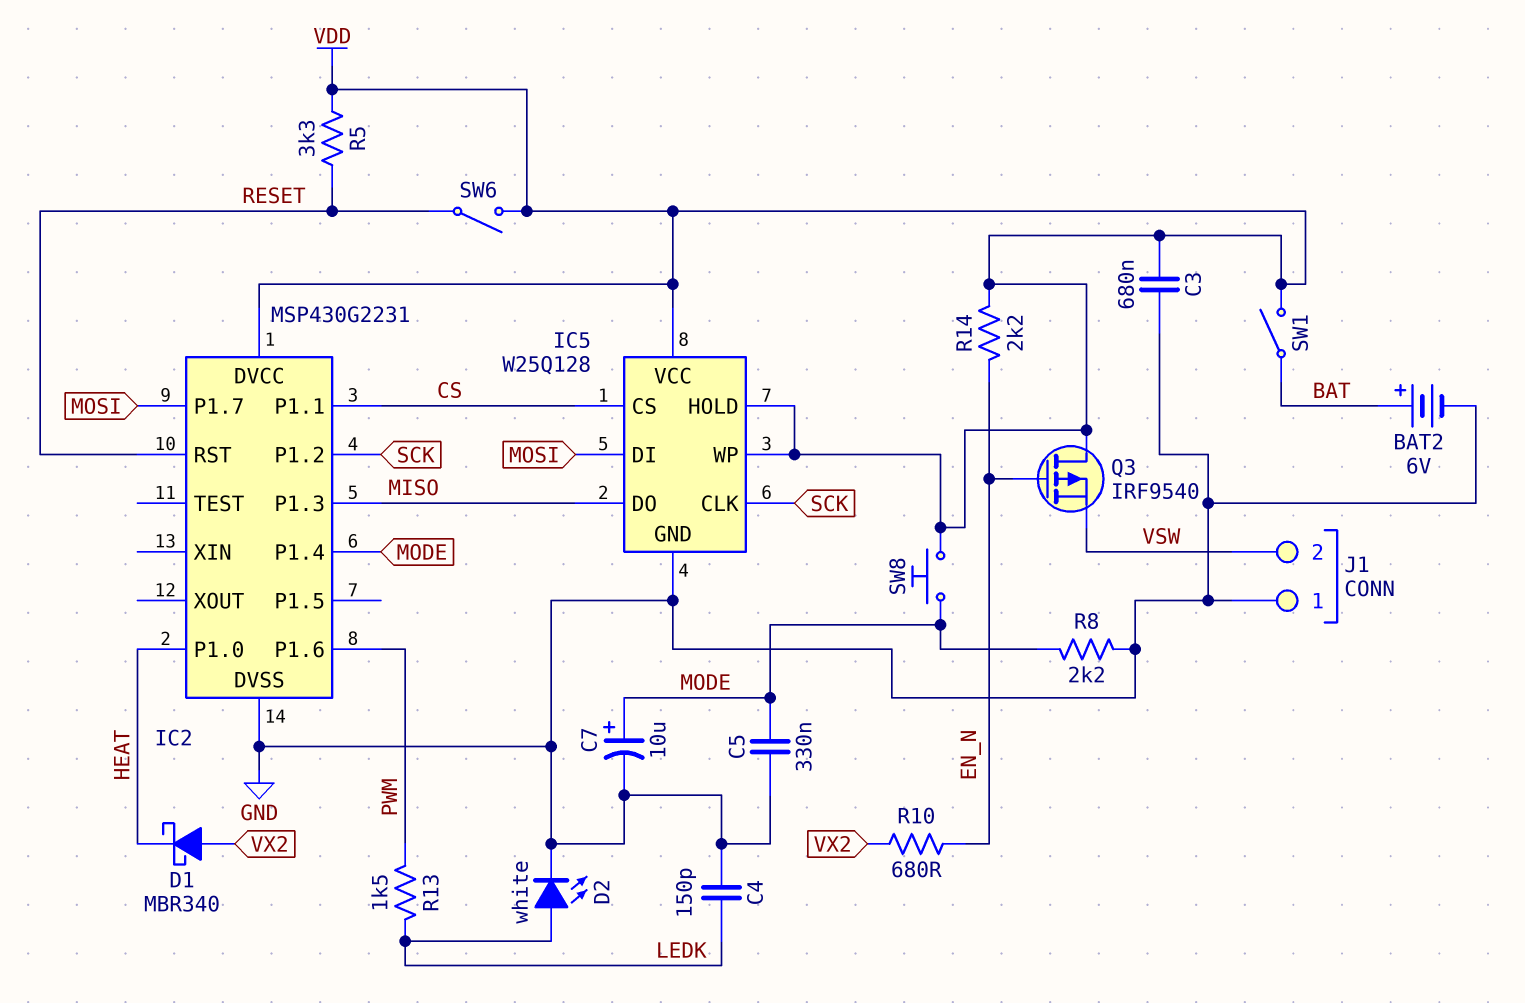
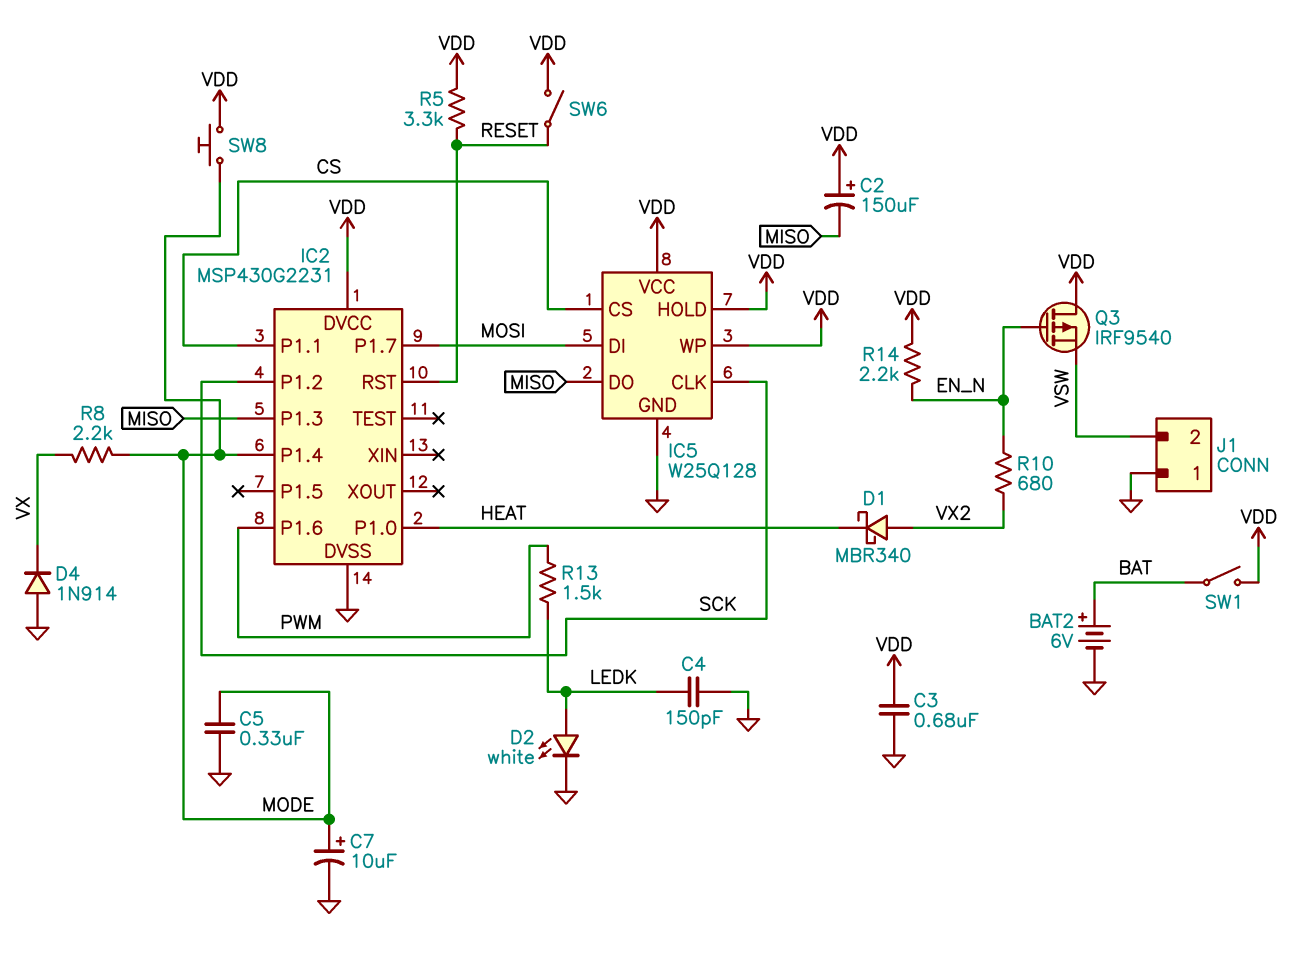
C2: none -> 150uF (plus VDD, minus MISO)
D4: none -> diode 1N914 (A GND, K VX)
R8: 2.2k (GND, MODE) -> 2.2k (MODE, VX)

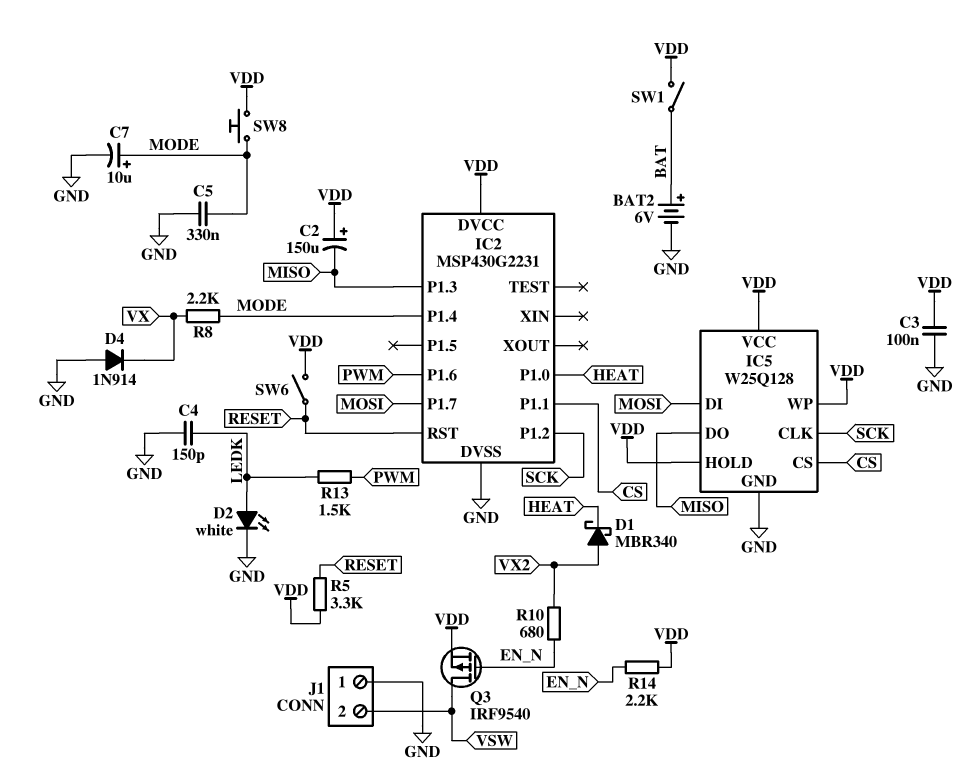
C3: 680nF (GND, VDD) -> 100nF (GND, VDD)
Q3: PMOS IRF9540 (G EN_N, D VDD, S VSW) -> PMOS IRF9540 (G EN_N, D VSW, S VDD)

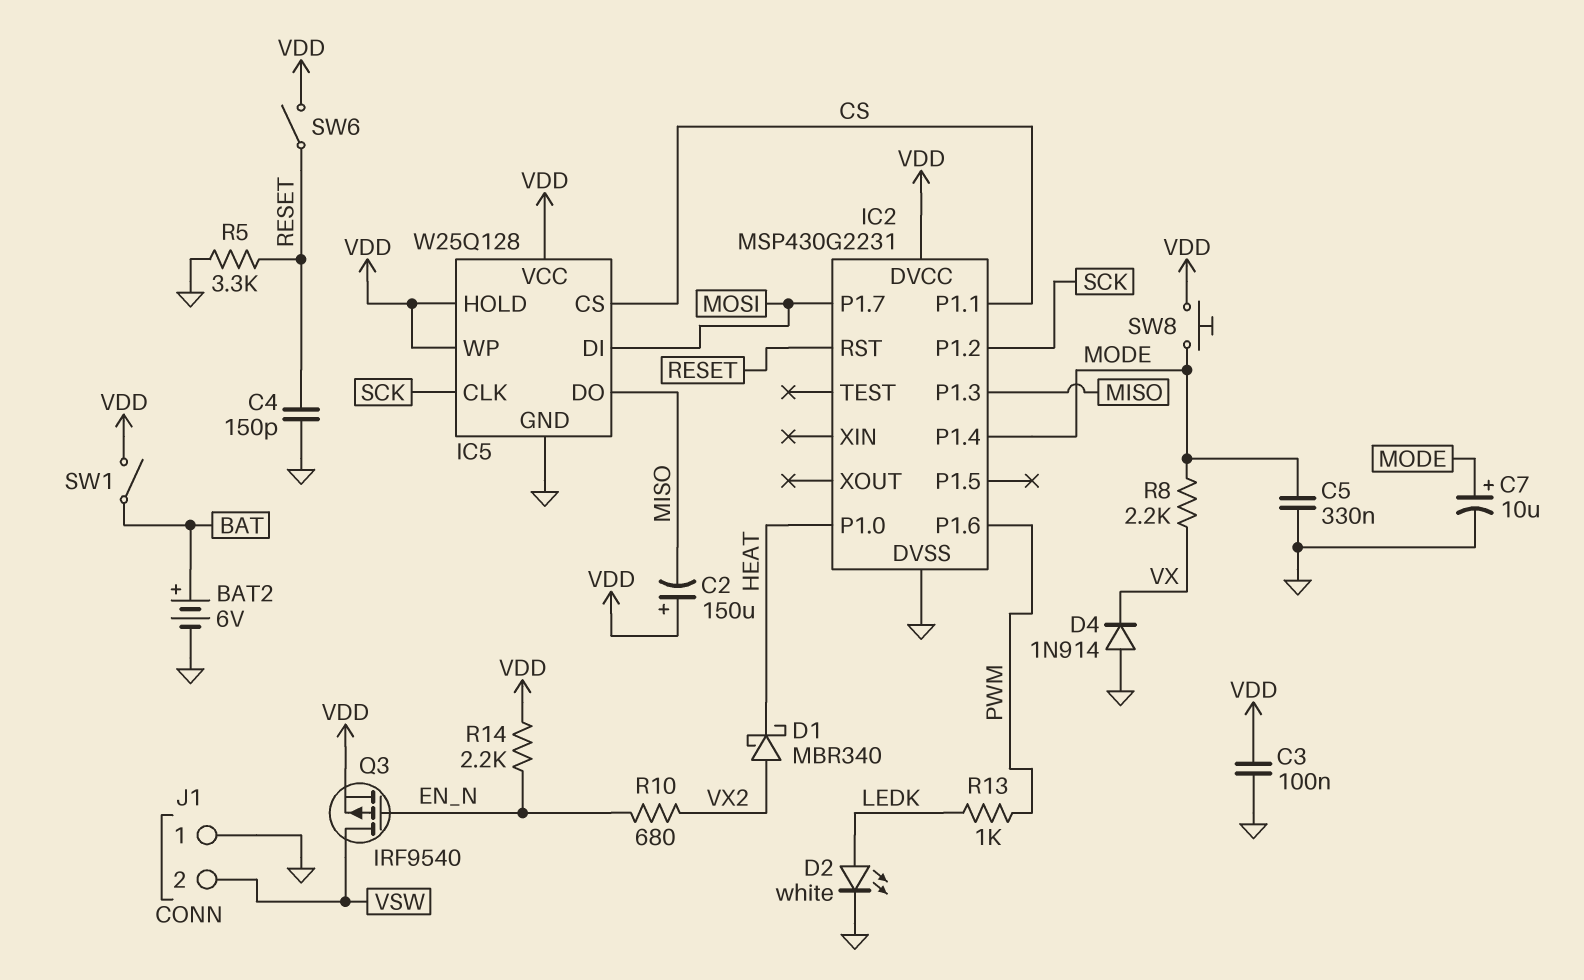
C4: 150pF (GND, LEDK) -> 150pF (GND, RESET)
R5: 3.3k (RESET, VDD) -> 3.3k (GND, RESET)
R13: 1.5k (LEDK, PWM) -> 1k (LEDK, PWM)

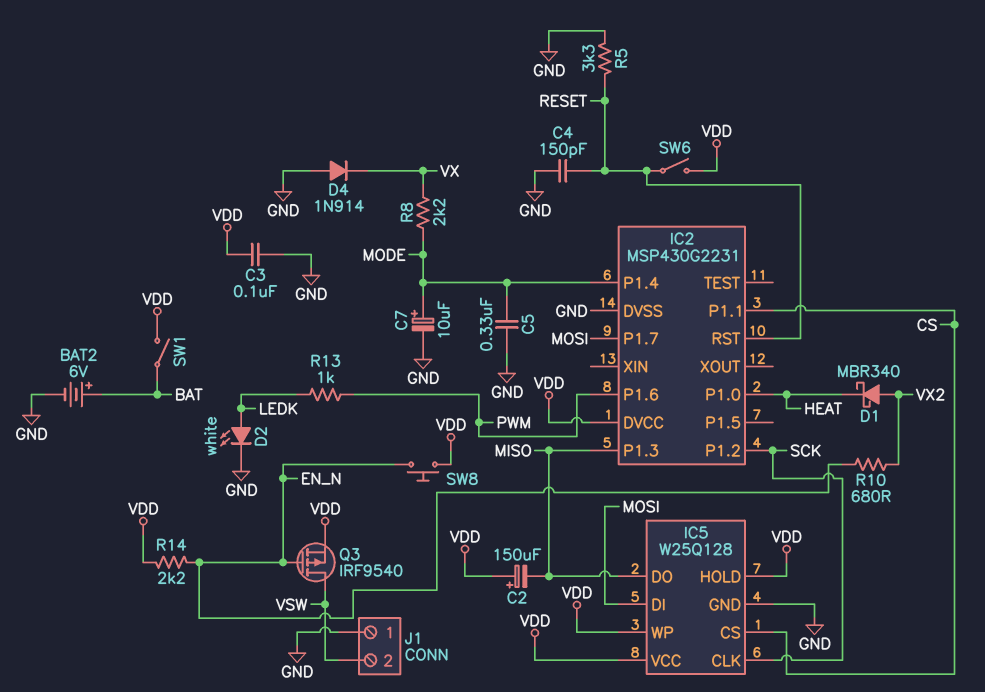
SW8: button (MODE, VDD) -> button (EN_N, VDD)

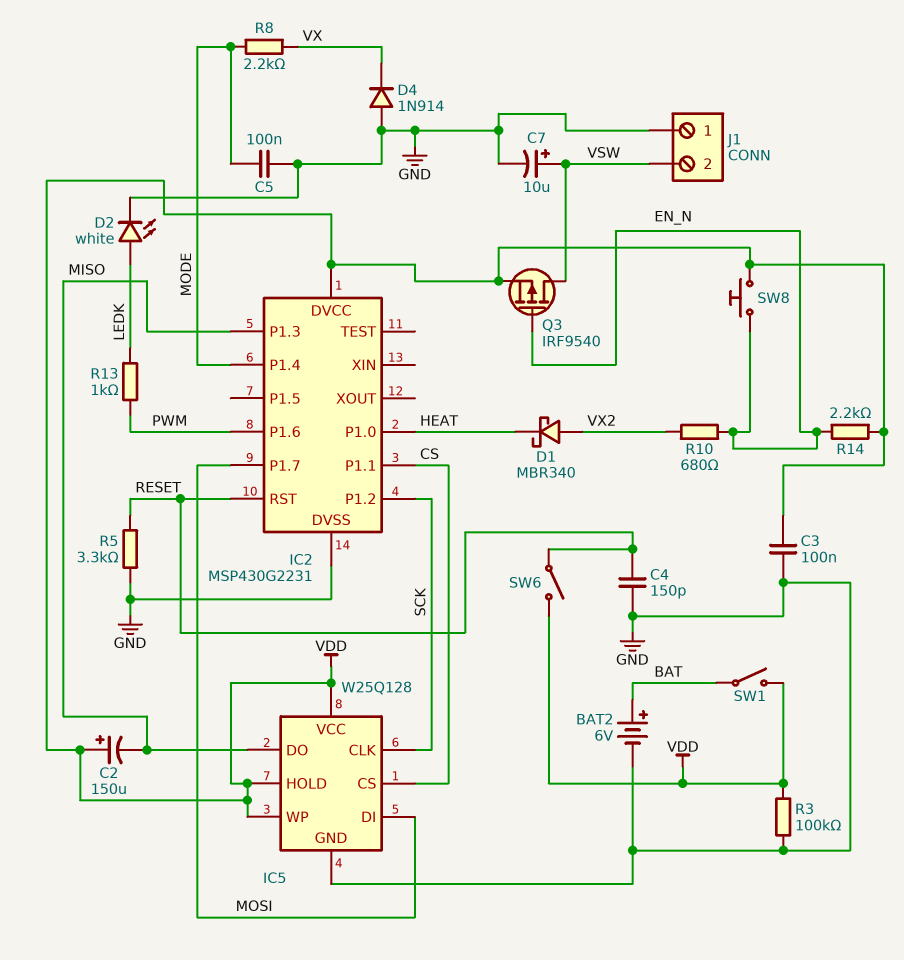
C5: 330nF (GND, MODE) -> 100nF (GND, MODE)
C7: 10uF (plus MODE, minus GND) -> 10uF (plus VSW, minus GND)
R3: none -> 100k (GND, VDD)

